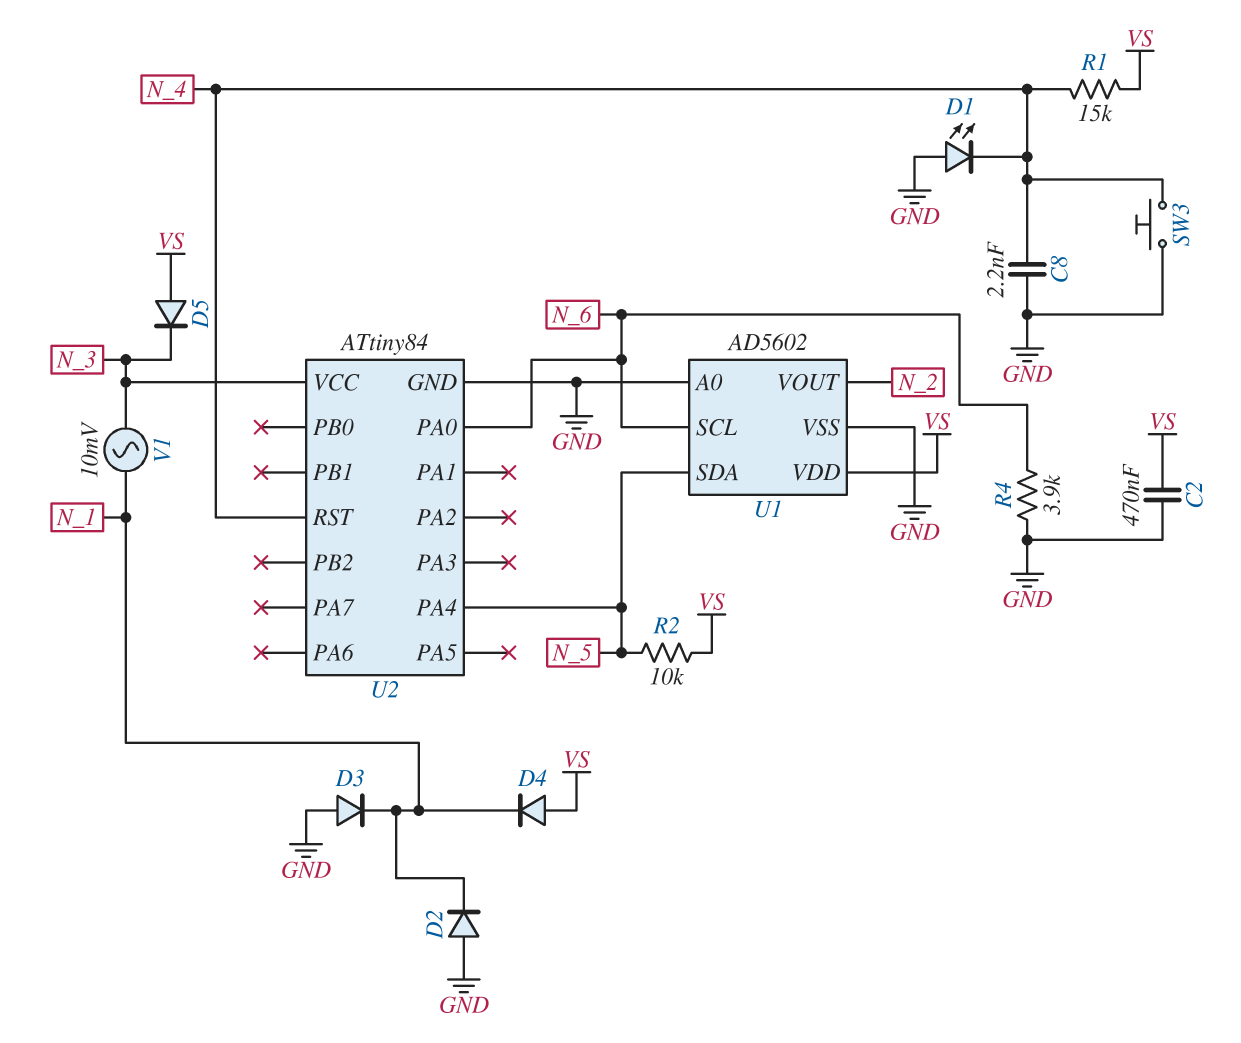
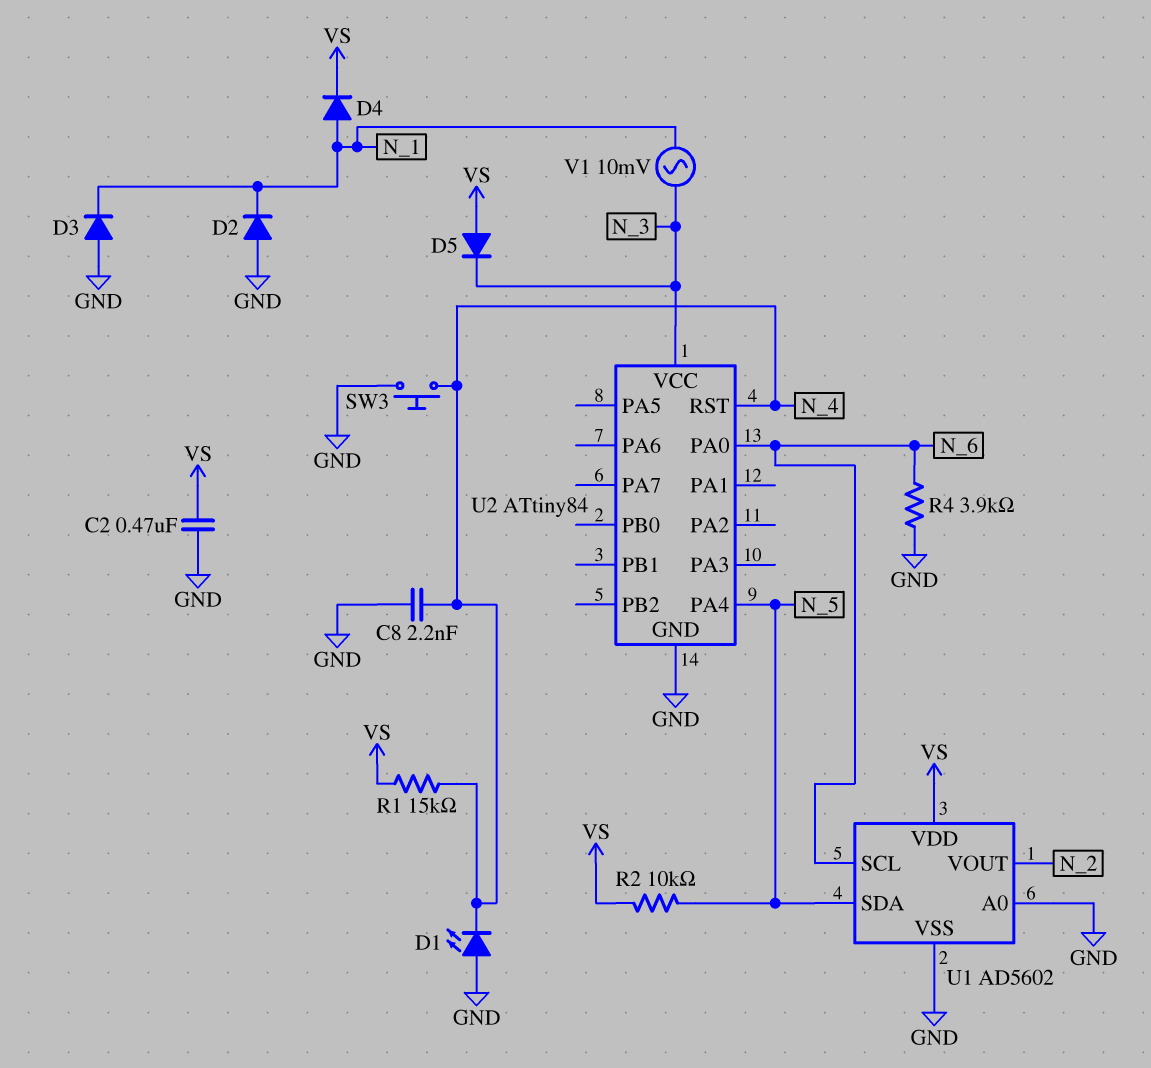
D4: diode (A VS, K N_1) -> diode (A N_1, K VS)

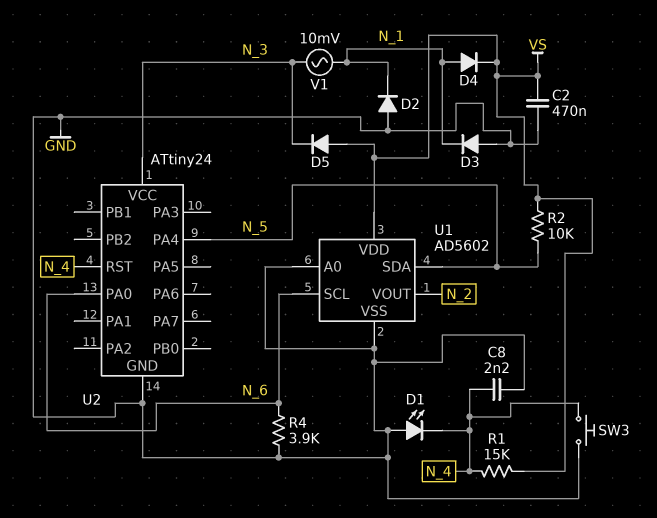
U2: ATtiny84 -> ATtiny24

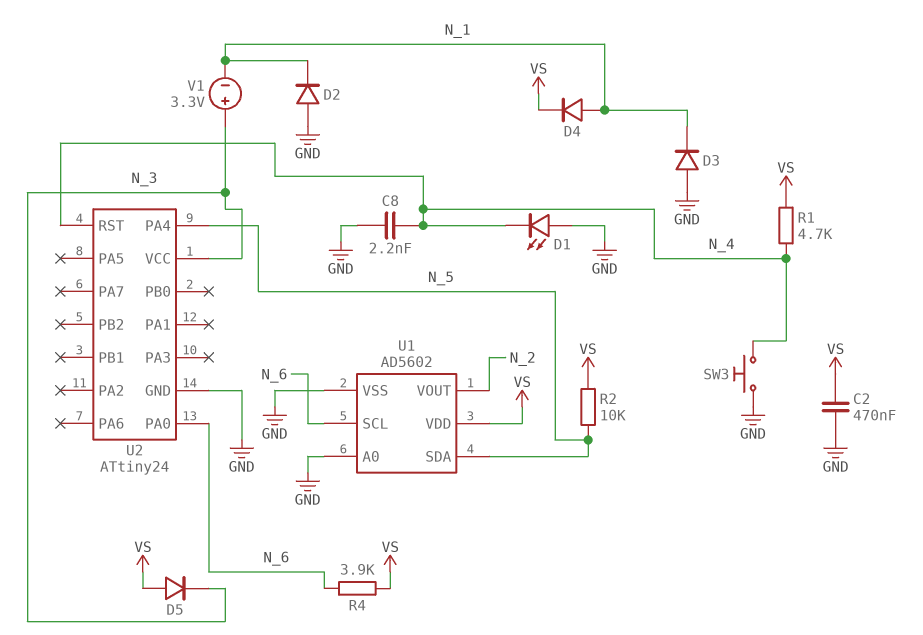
R1: 15k (N_4, VS) -> 4.7k (N_4, VS)
R4: 3.9k (GND, N_6) -> 3.9k (N_6, VS)
V1: AC 10mV (N_1, N_3) -> 3.3V (plus N_3, minus N_1)

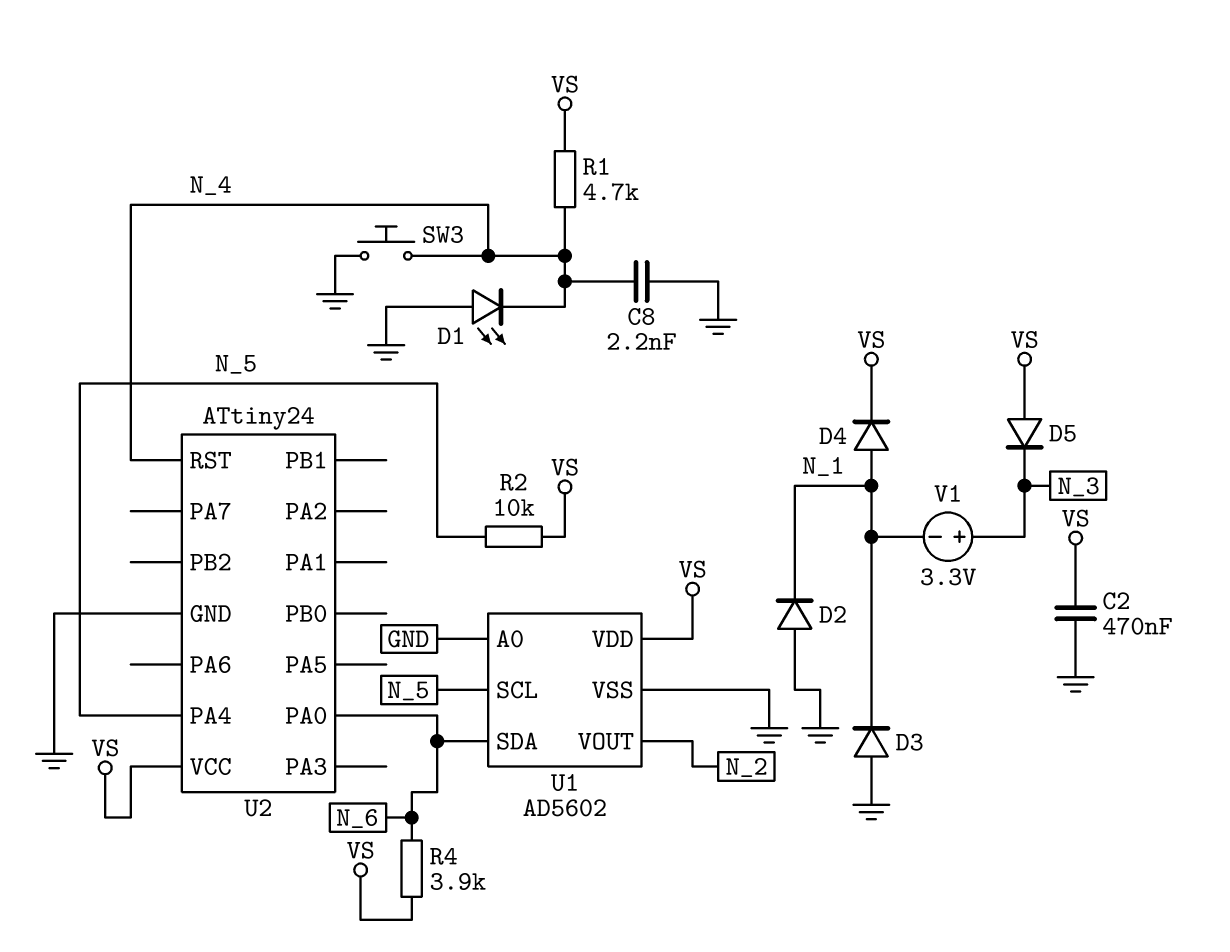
U1 pin SCL: N_6 -> N_5
U1 pin SDA: N_5 -> N_6
U2 pin VCC: N_3 -> VS

